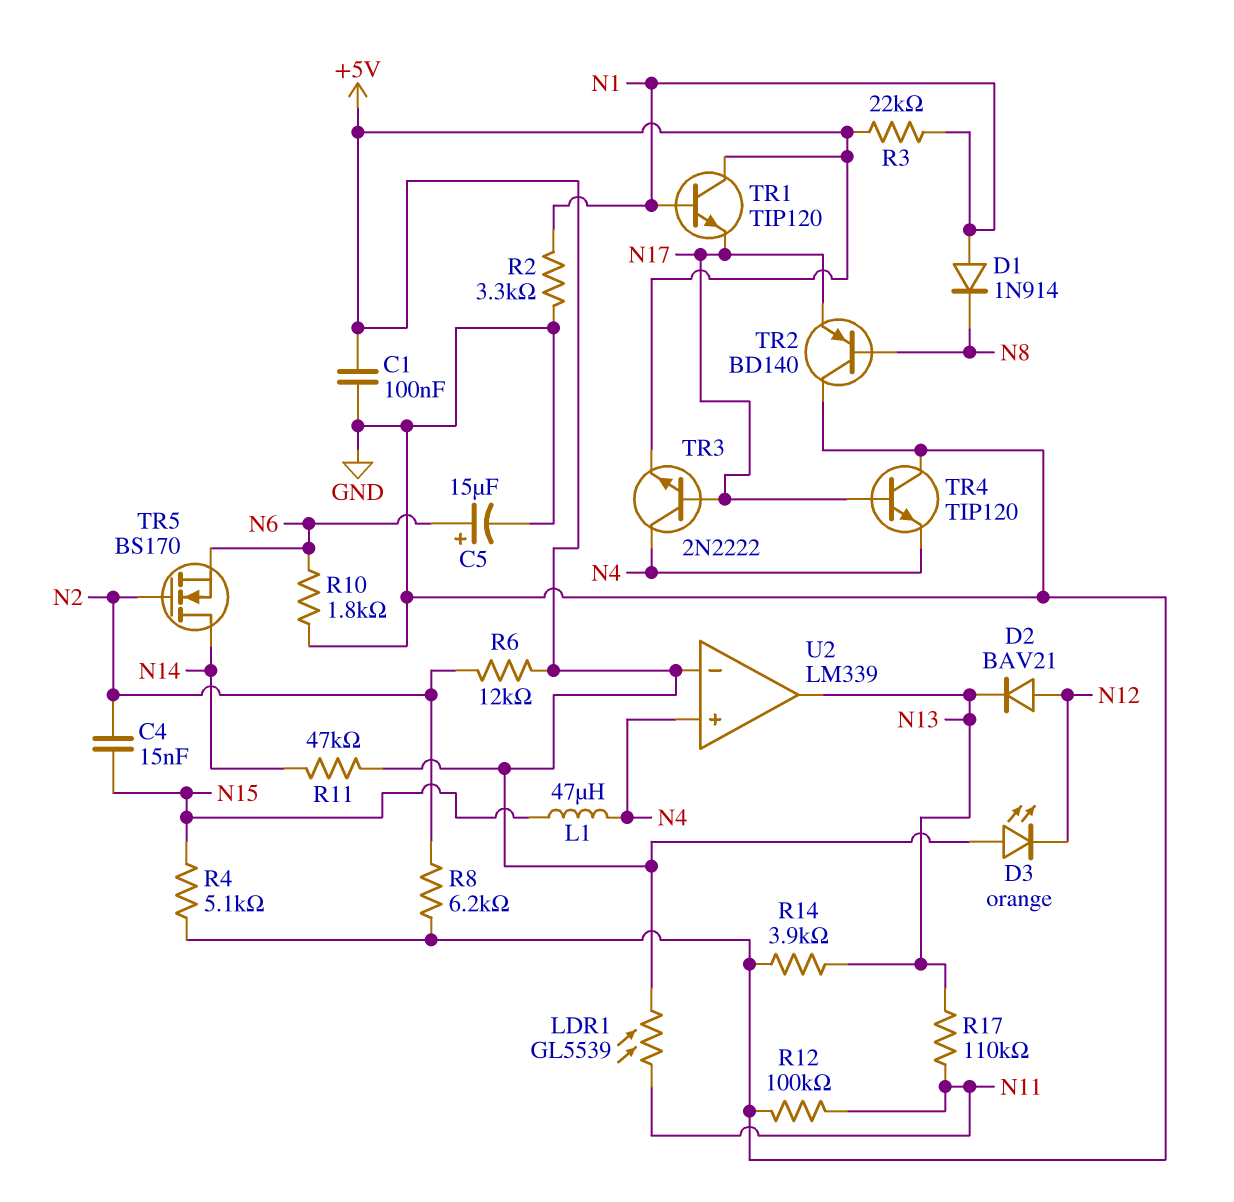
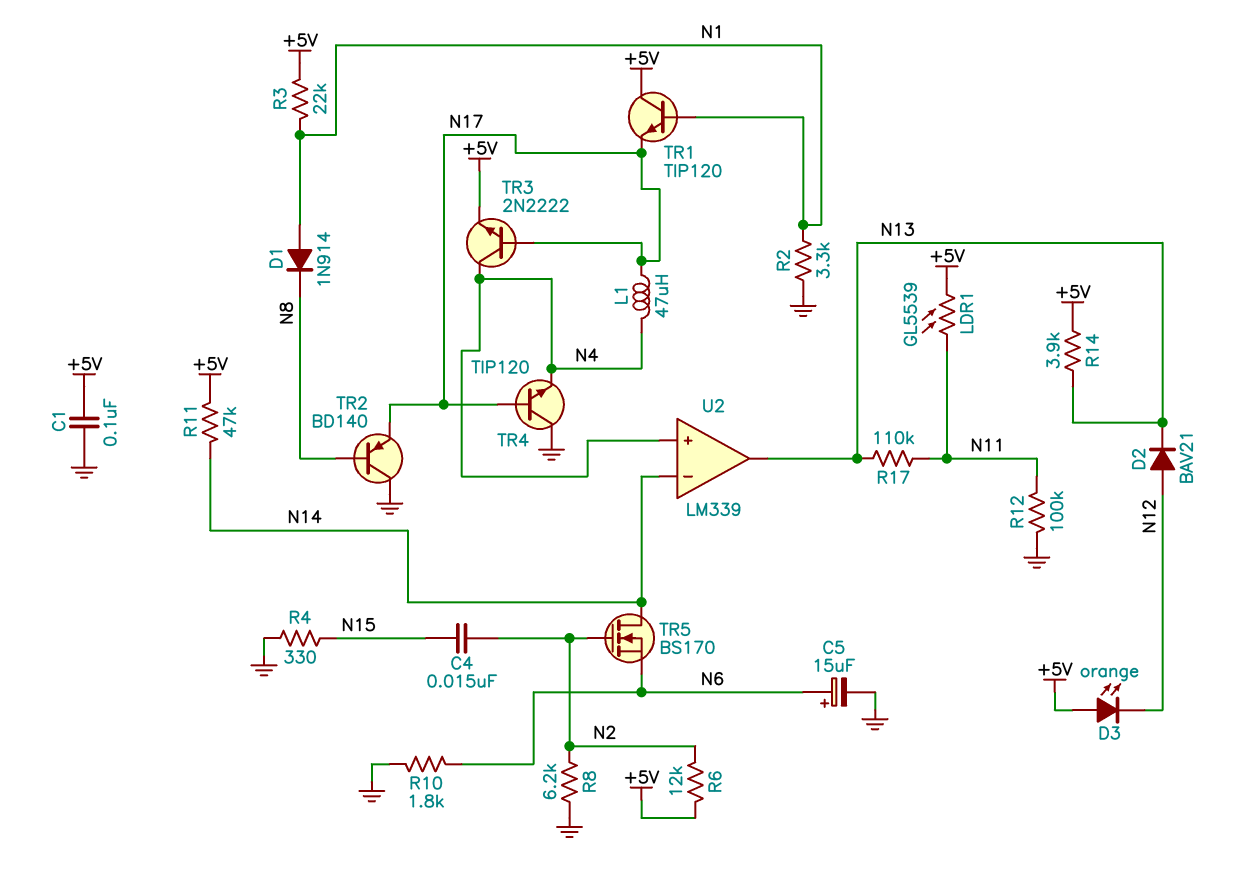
L1: 47uH (N4, N15) -> 47uH (N4, N17)
R4: 5.1k (GND, N15) -> 330 (GND, N15)
R14: 3.9k (GND, N13) -> 3.9k (+5V, N13)
U2 pin in-: +5V -> N14

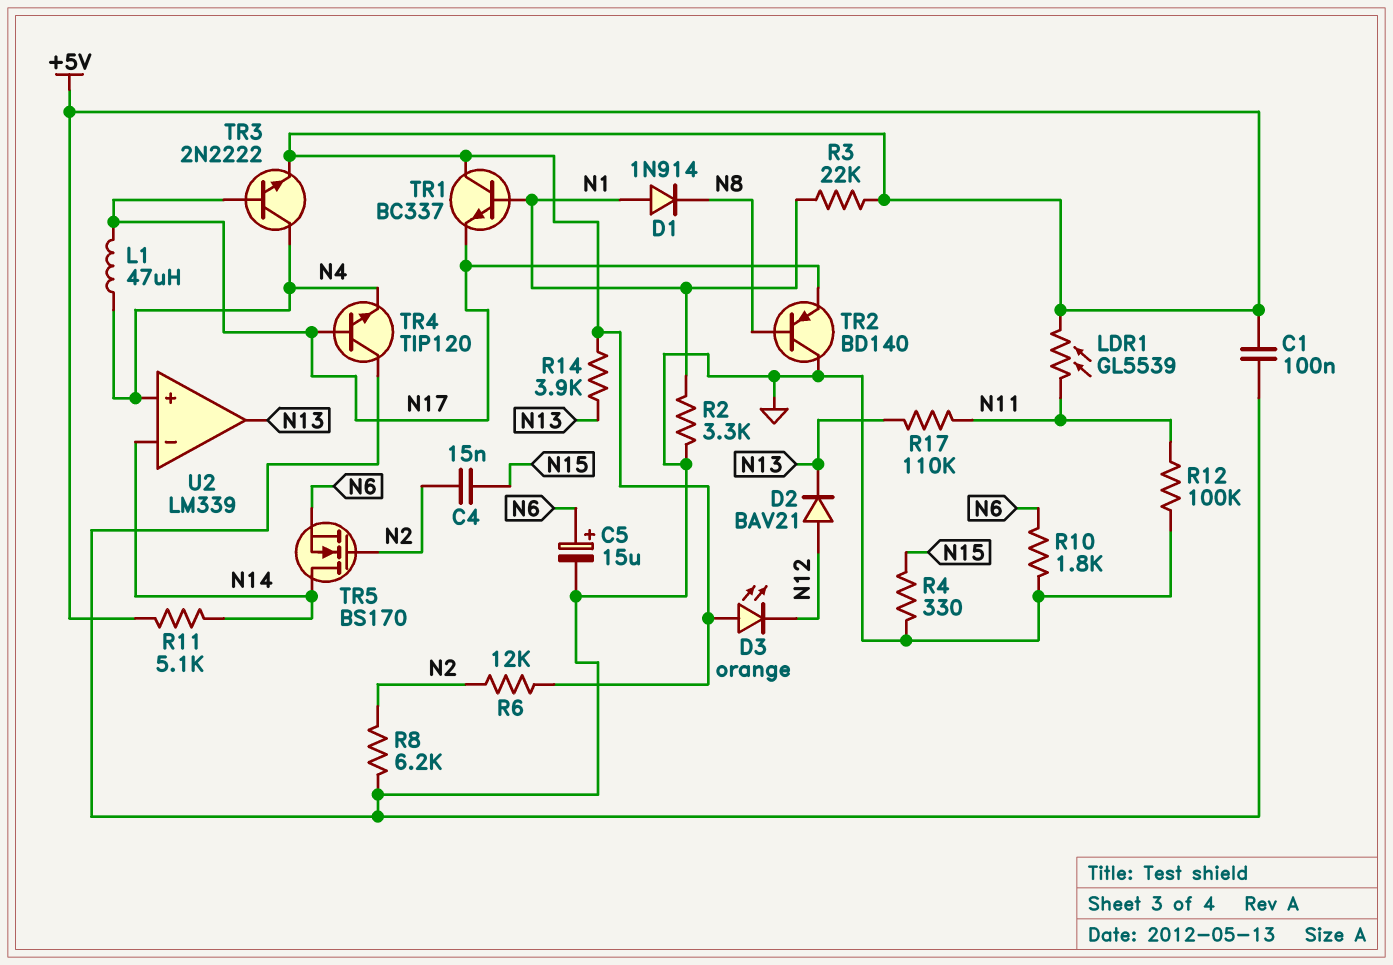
R11: 47k (+5V, N14) -> 5.1k (+5V, N14)
TR1: NPN TIP120 (B N1, C +5V, E N17) -> NPN BC337 (B N1, C +5V, E N17)

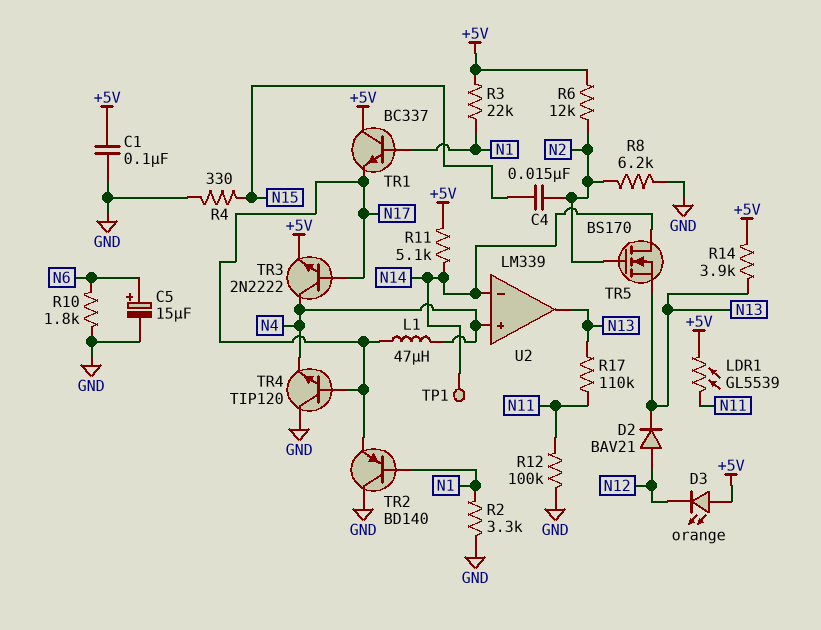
D1: diode 1N914 (A N1, K N8) -> none
TP1: none -> test point (N14)
TR2: PNP BD140 (B N8, C GND, E N17) -> PNP BD140 (B N1, C GND, E N17)
TR5: NMOS BS170 (G N2, D N14, S N6) -> NMOS BS170 (G N2, D N14, S N13)

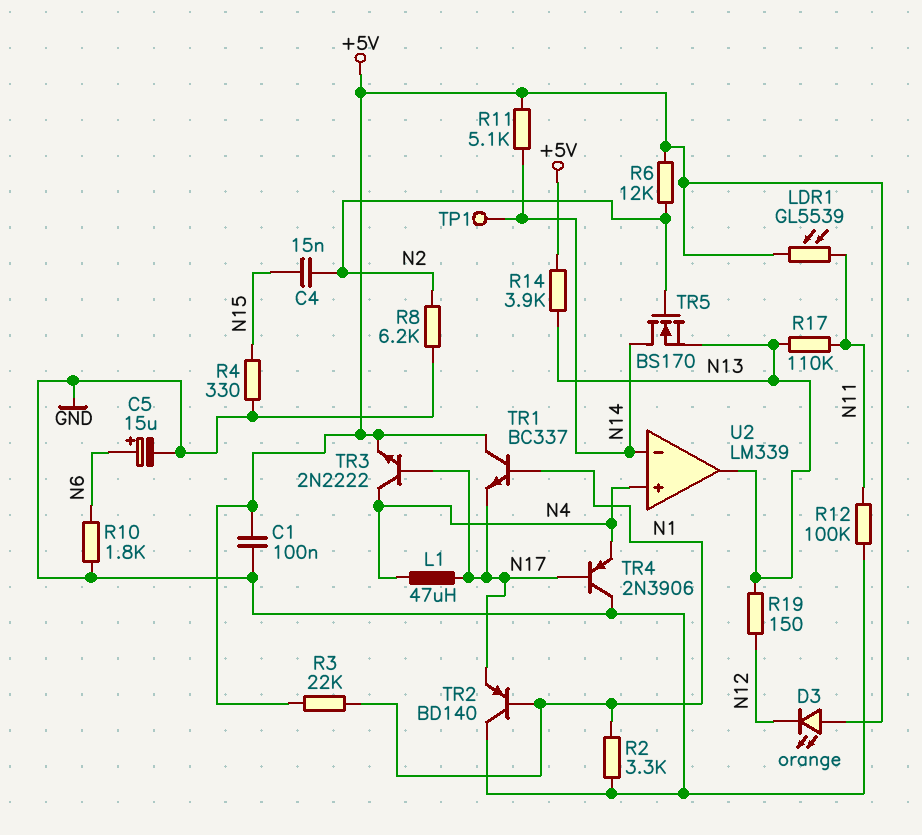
D2: diode BAV21 (A N12, K N13) -> none
R19: none -> 150 (N12, N13)
TR4: NPN TIP120 (B N17, C GND, E N4) -> PNP 2N3906 (B N17, C GND, E N4)

